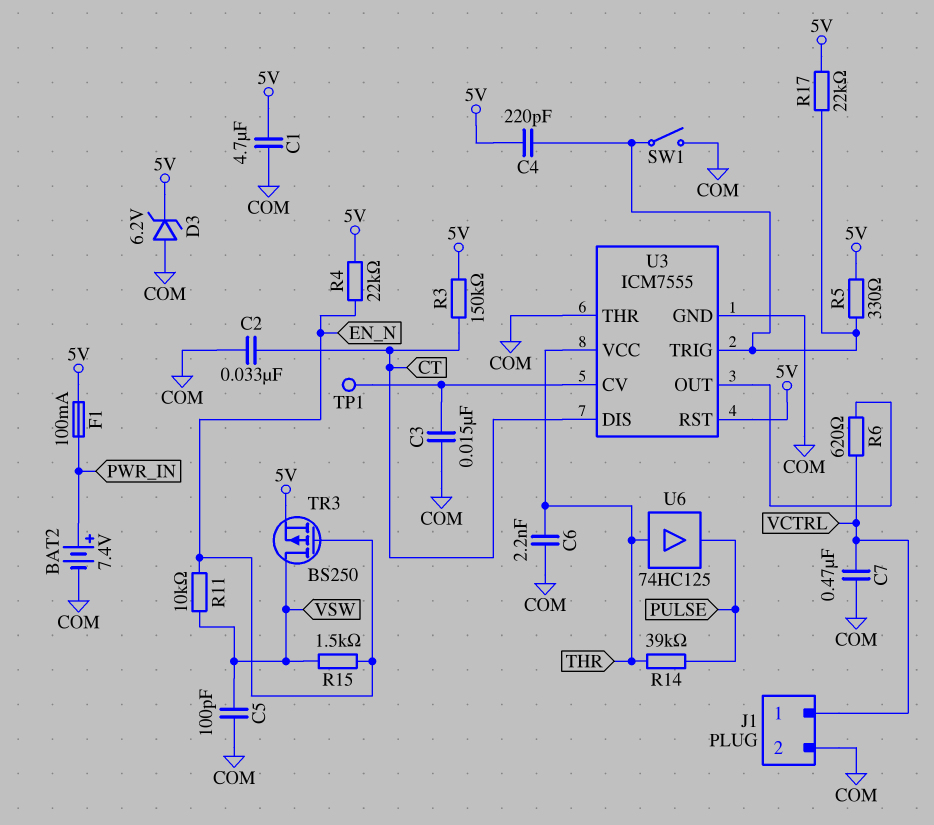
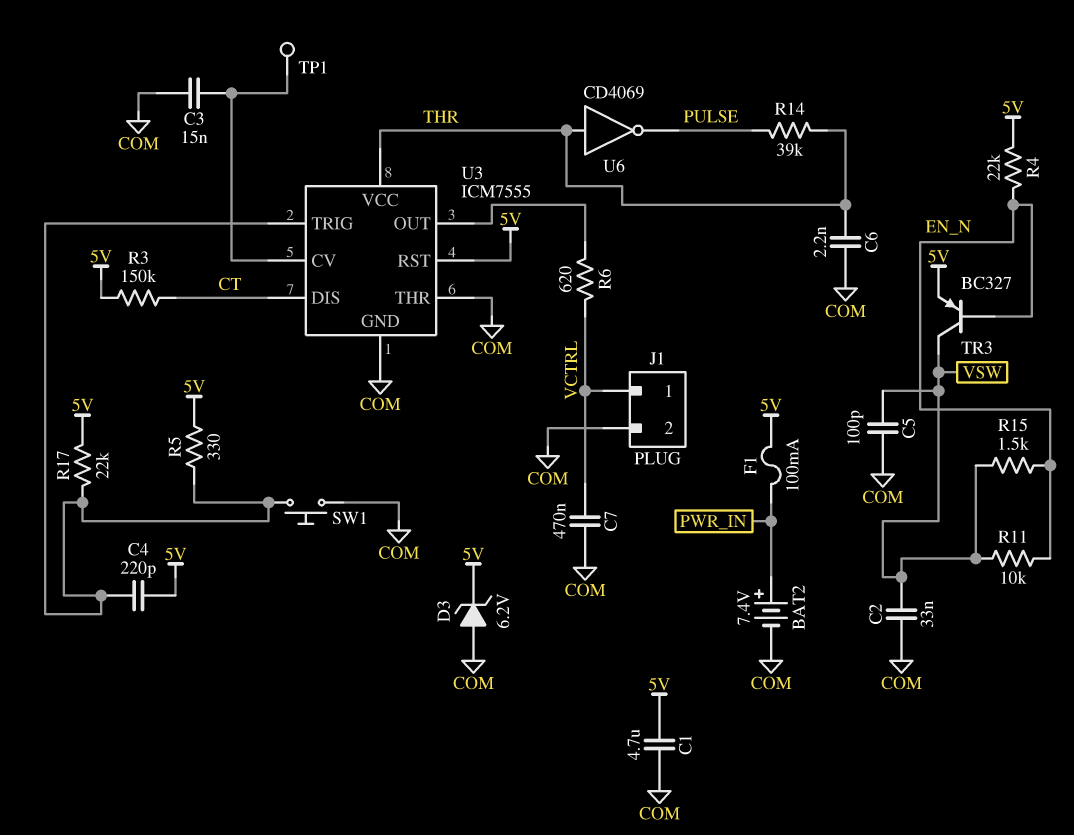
C2: 33nF (COM, CT) -> 33nF (COM, VSW)
SW1: switch (COM, U3/TRIG) -> button (COM, U3/TRIG)
TR3: PMOS BS250 (G EN_N, D VSW, S 5V) -> PNP BC327 (B EN_N, C VSW, E 5V)
U6: buffer 74HC125 (in THR, out PULSE) -> NOT CD4069 (in THR, out PULSE)

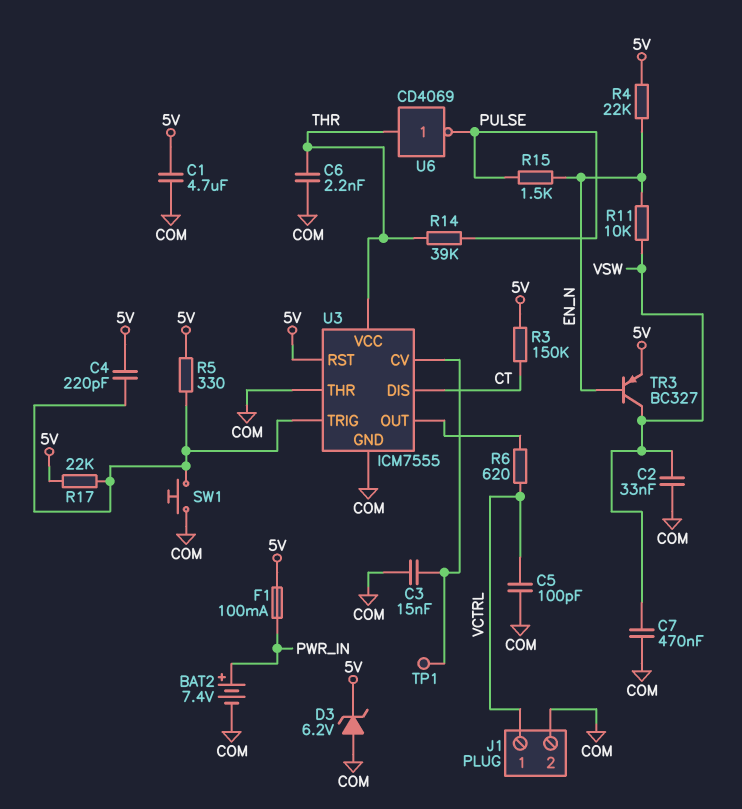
C5: 100pF (COM, VSW) -> 100pF (COM, VCTRL)
C7: 470nF (COM, VCTRL) -> 470nF (COM, VSW)
R15: 1.5k (EN_N, VSW) -> 1.5k (EN_N, PULSE)

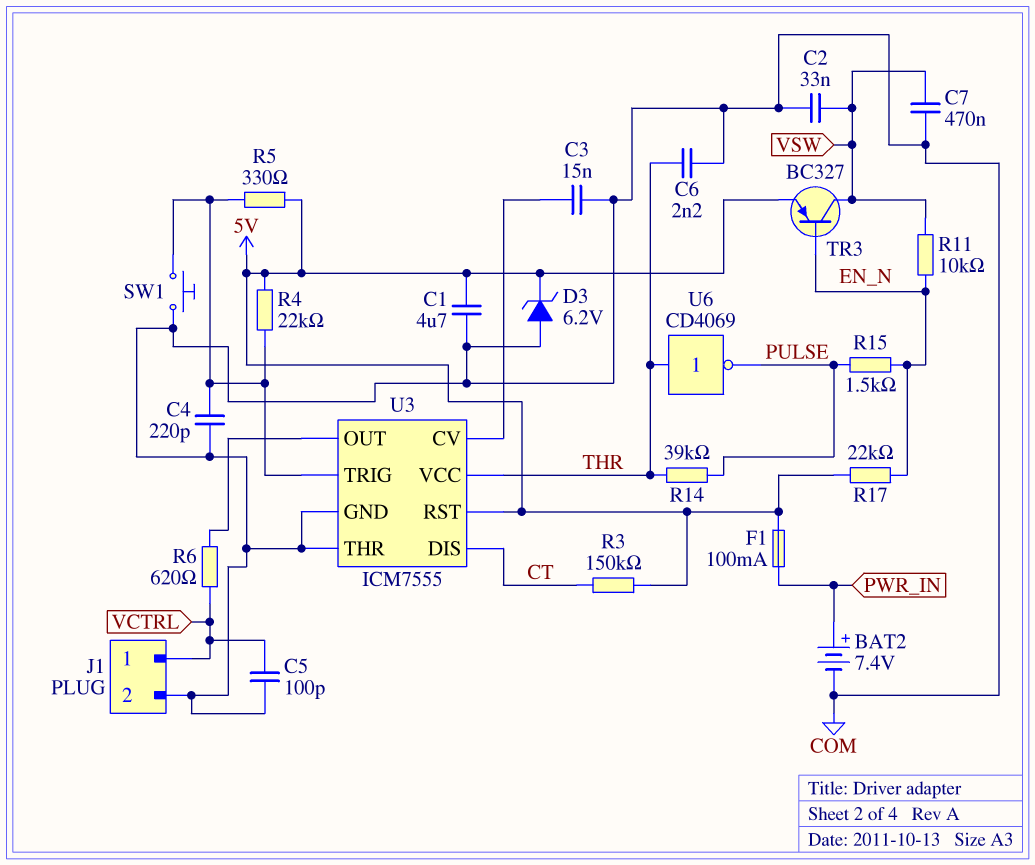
C4: 220pF (5V, U3/TRIG) -> 220pF (COM, U3/TRIG)
R4: 22k (5V, EN_N) -> 22k (5V, U3/TRIG)
R17: 22k (5V, U3/TRIG) -> 22k (5V, EN_N)
TP1: test point (U3/CV) -> none

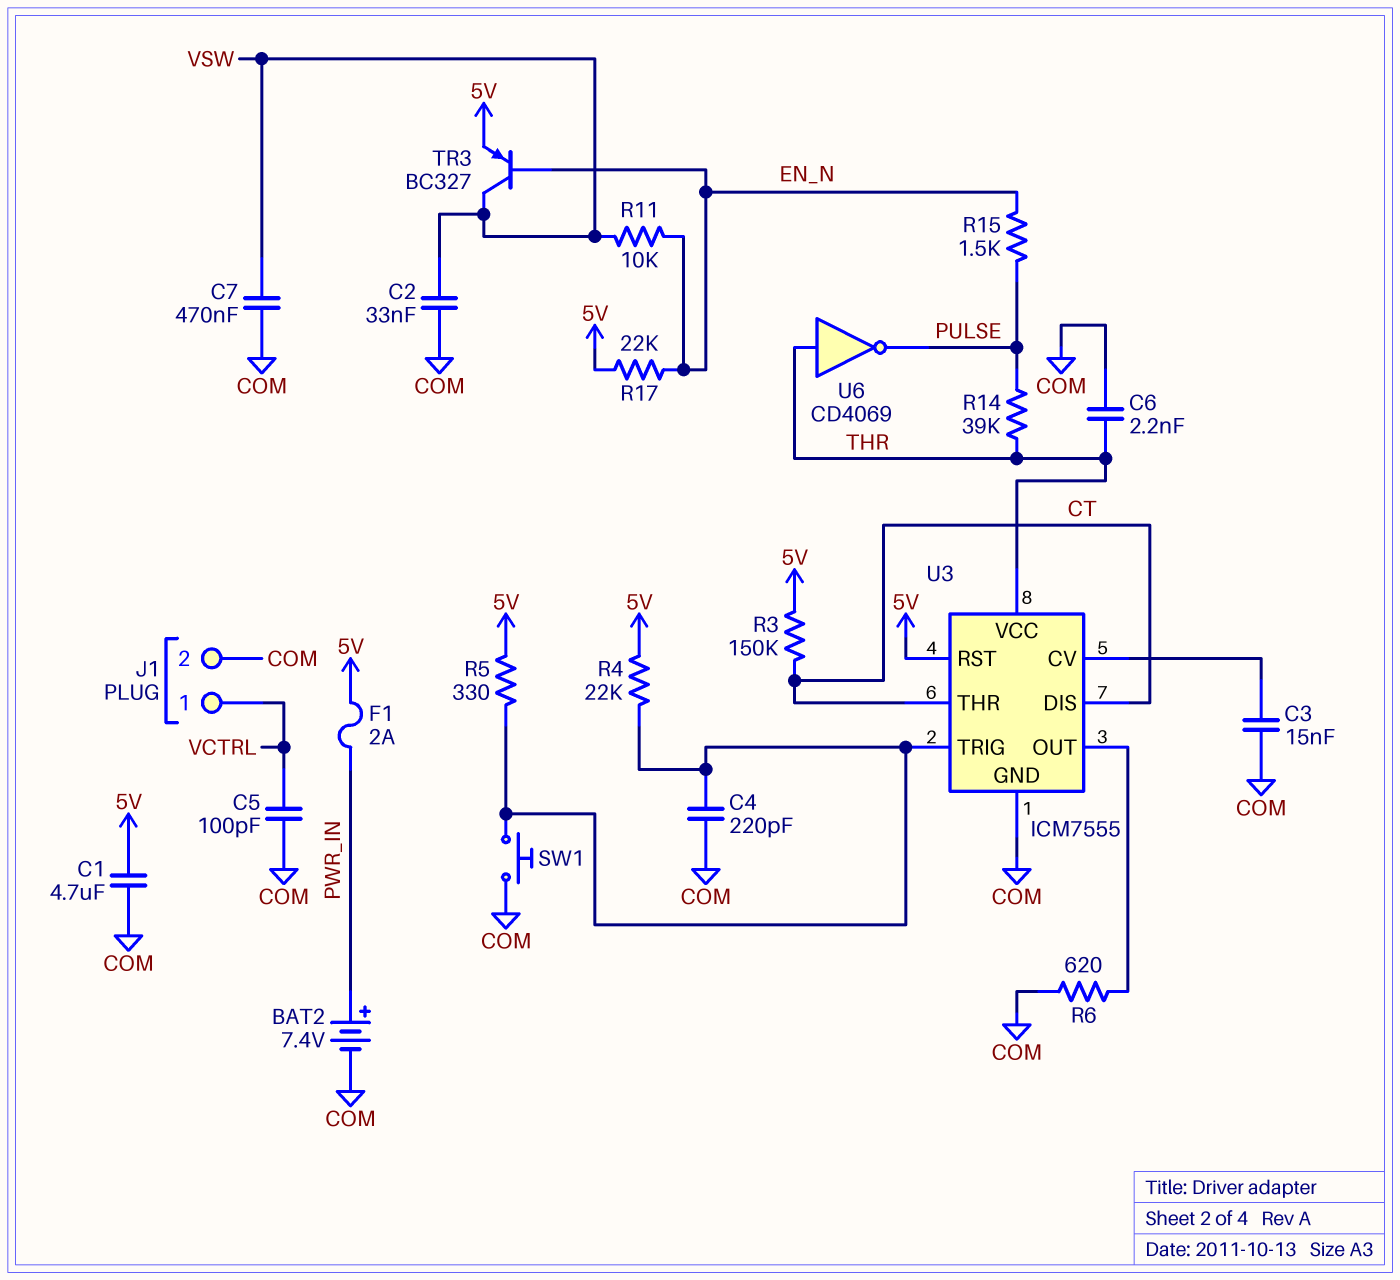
D3: zener 6.2V (A COM, K 5V) -> none
F1: 100mA (5V, PWR_IN) -> 2A (5V, PWR_IN)
R6: 620 (U3/OUT, VCTRL) -> 620 (COM, U3/OUT)
U3 pin THR: COM -> CT

